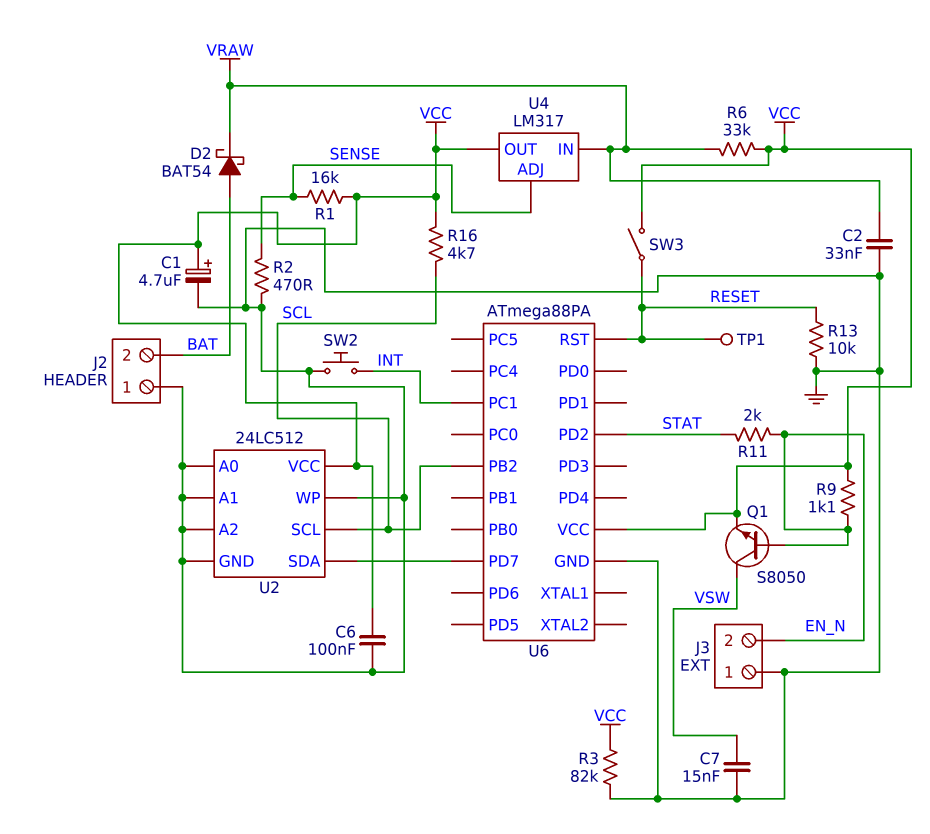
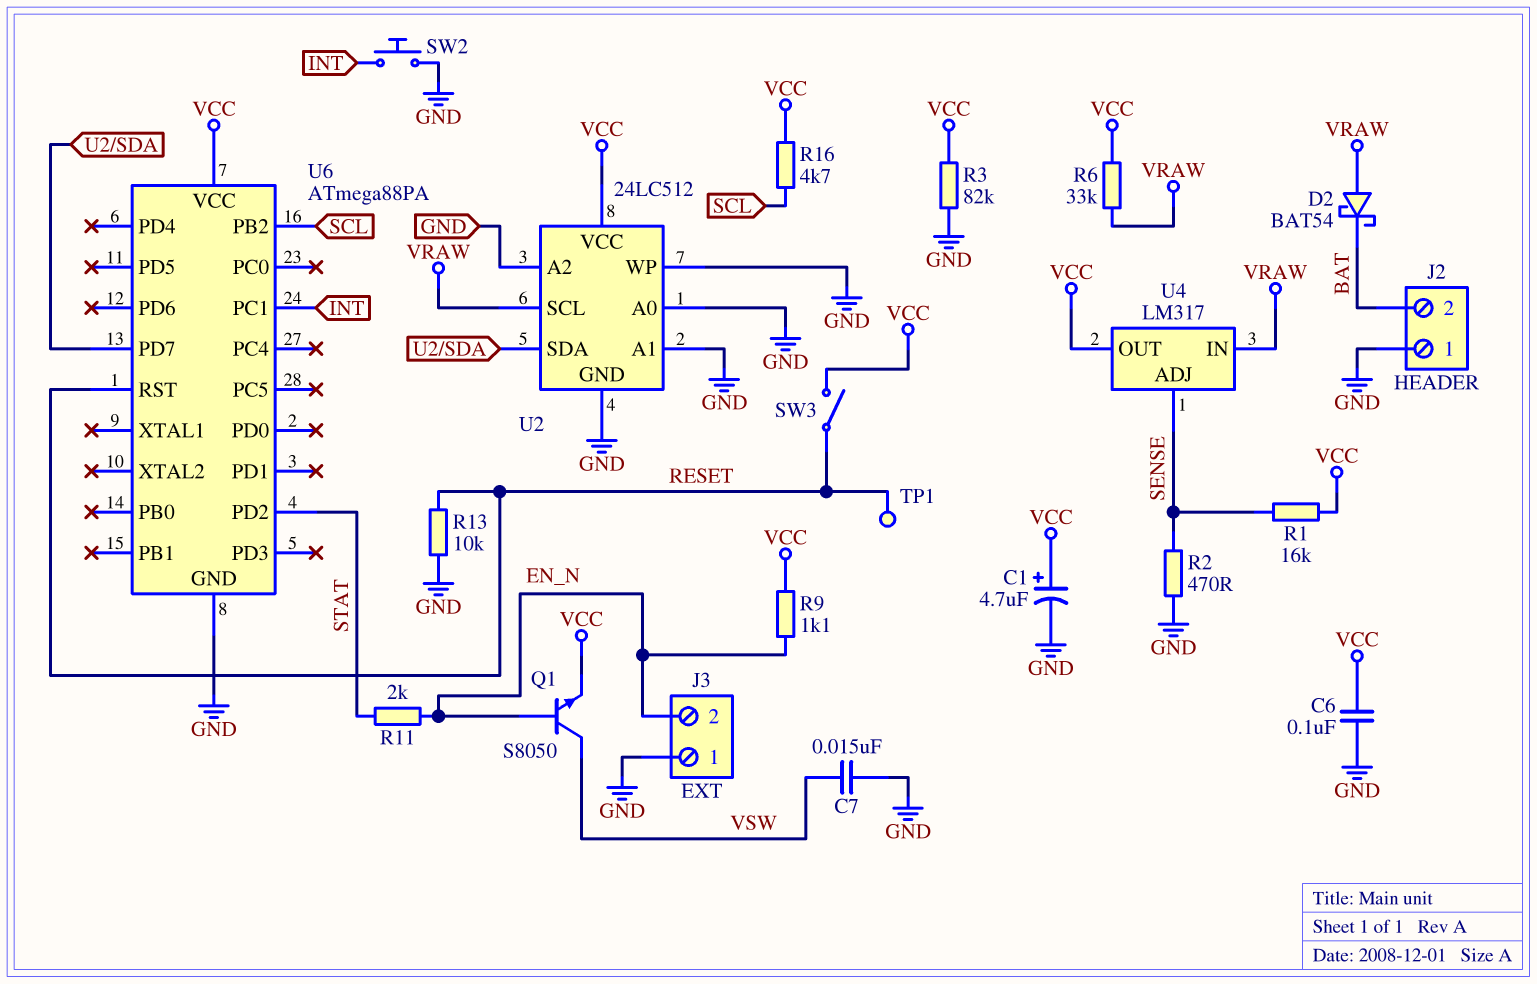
C2: 33nF (GND, VRAW) -> none
D2: schottky BAT54 (A BAT, K VRAW) -> schottky BAT54 (A VRAW, K BAT)
U2 pin SCL: SCL -> VRAW

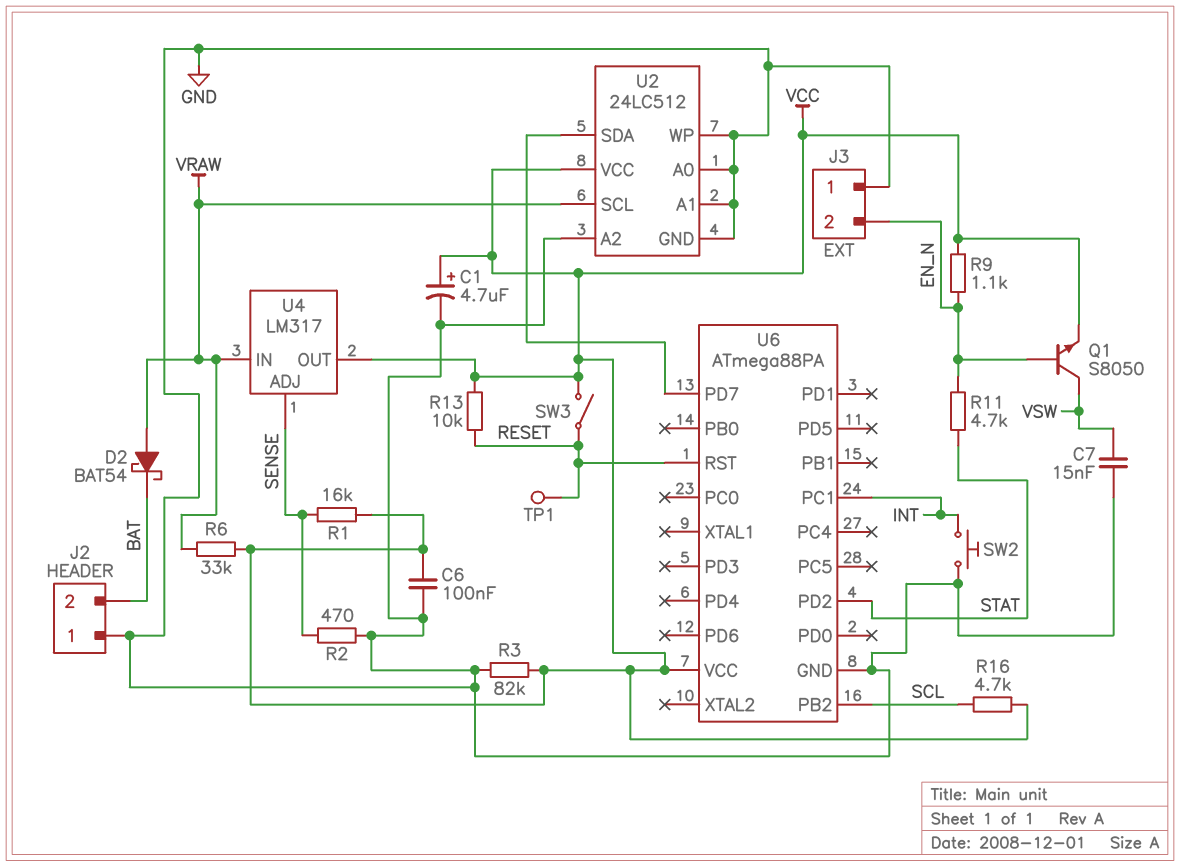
R11: 2k (EN_N, STAT) -> 4.7k (EN_N, STAT)
R13: 10k (GND, RESET) -> 10k (RESET, VCC)

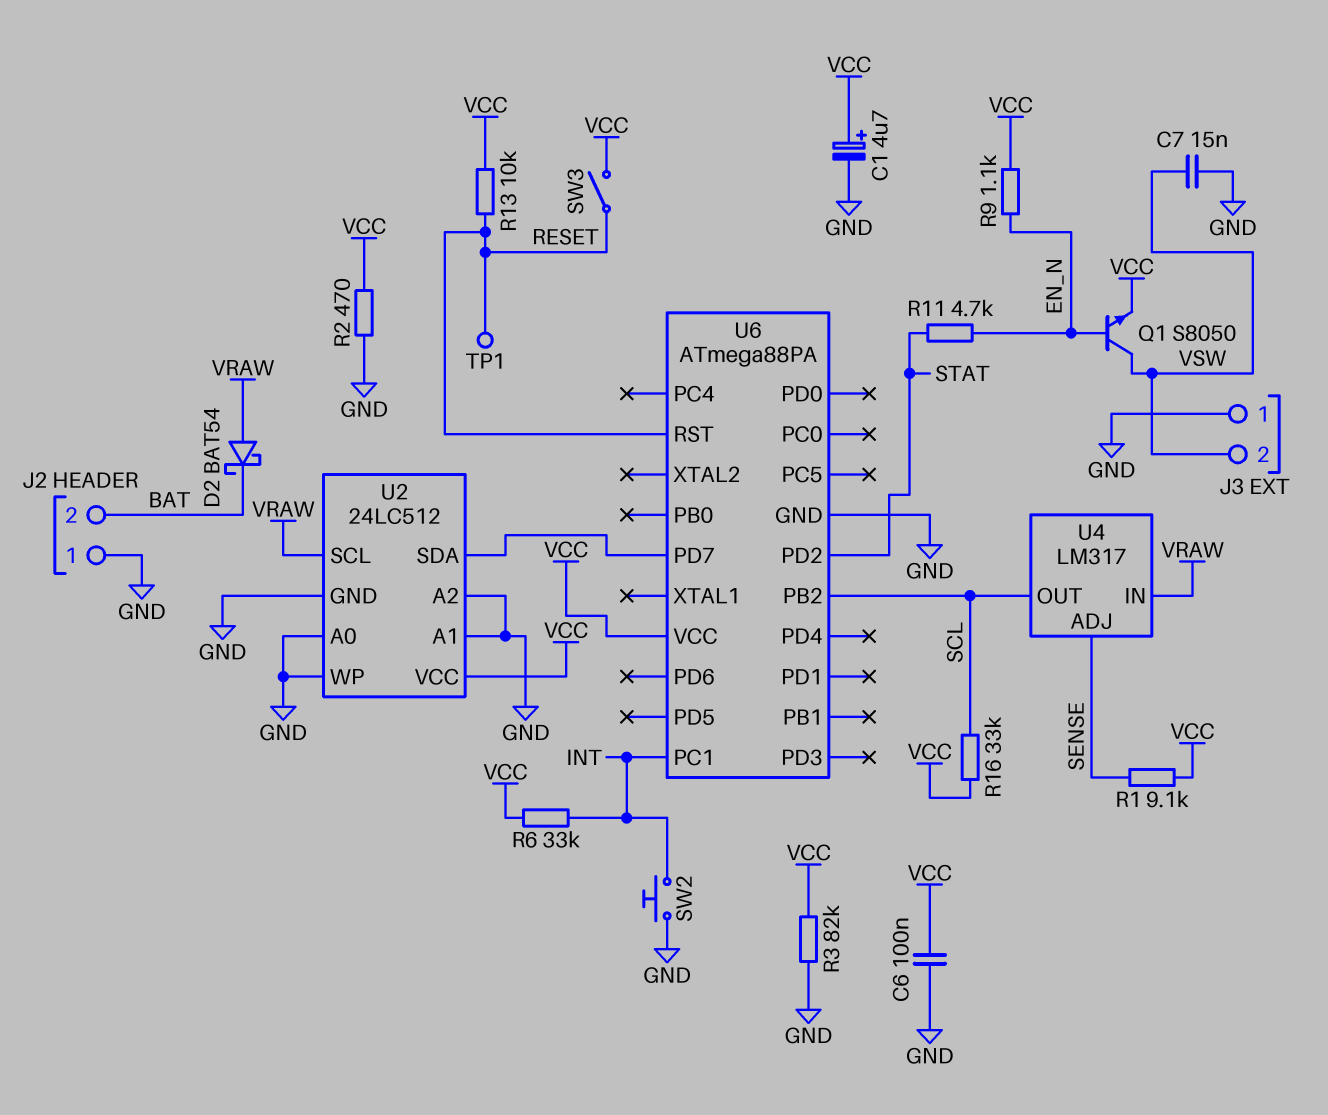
J3 pin 2: EN_N -> VSW
R1: 16k (SENSE, VCC) -> 9.1k (SENSE, VCC)
R2: 470 (GND, SENSE) -> 470 (GND, VCC)
R6: 33k (VCC, VRAW) -> 33k (INT, VCC)
R16: 4.7k (SCL, VCC) -> 33k (SCL, VCC)
U4 pin OUT: VCC -> SCL

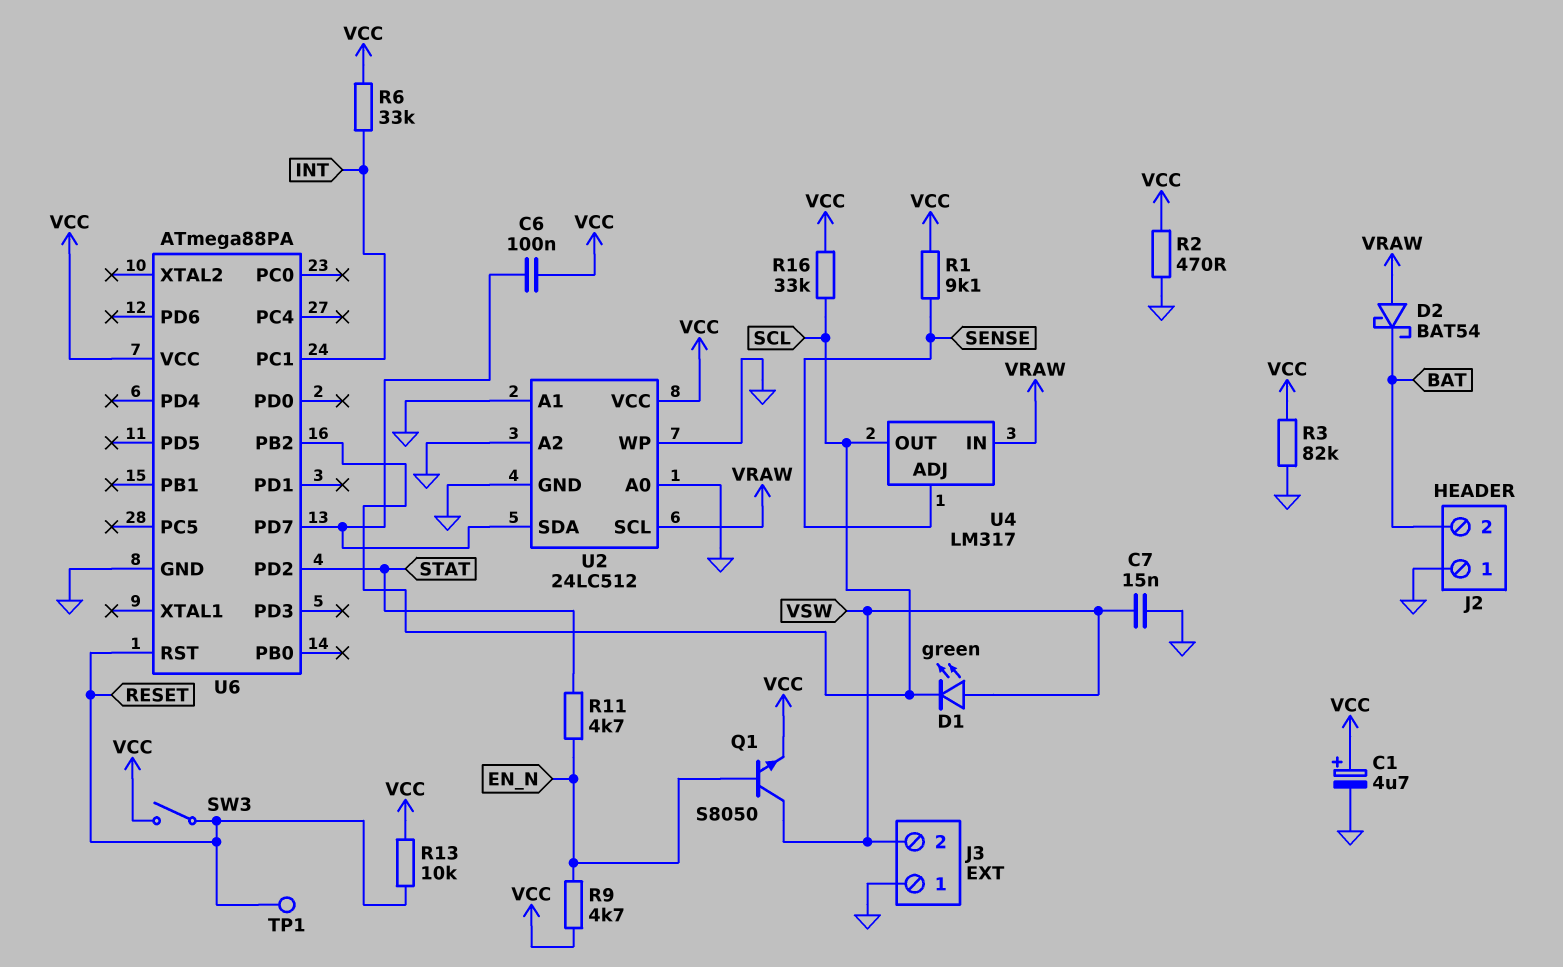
C6: 100nF (GND, VCC) -> 100nF (U2/SDA, VCC)
D1: none -> LED green (A VSW, K SCL)
R9: 1.1k (EN_N, VCC) -> 4.7k (EN_N, VCC)
SW2: button (GND, INT) -> none

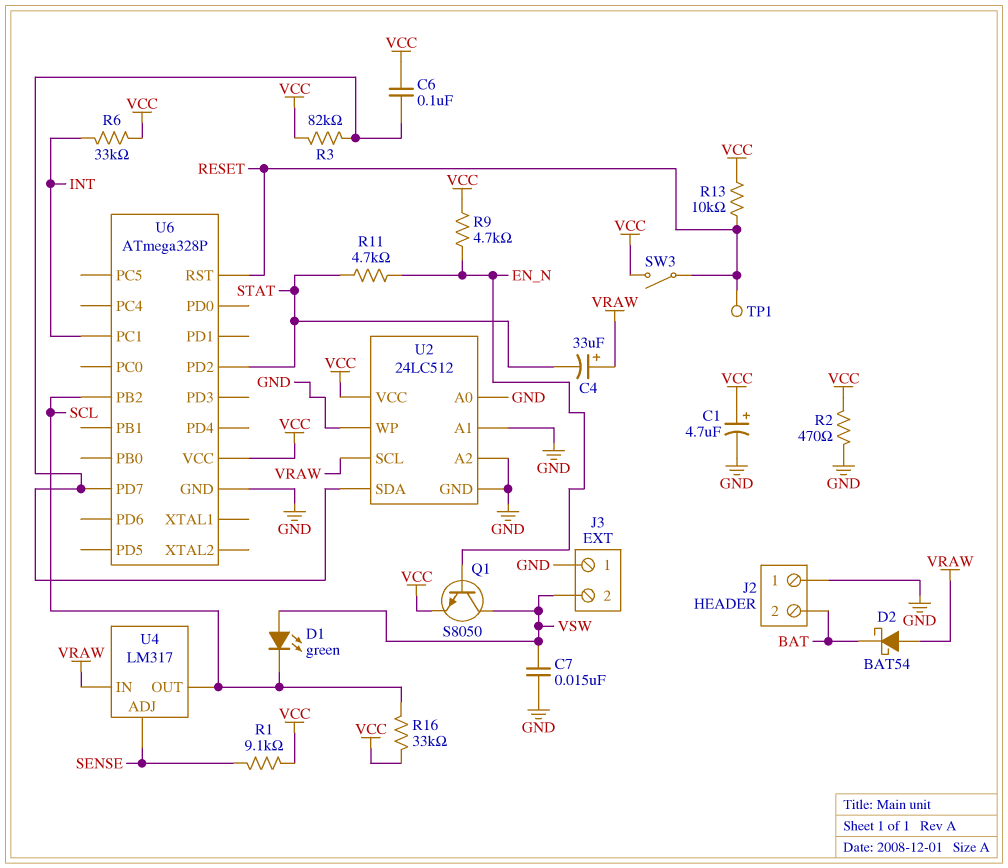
C4: none -> 33uF (plus VRAW, minus STAT)
R3: 82k (GND, VCC) -> 82k (U2/SDA, VCC)
U6: ATmega88PA -> ATmega328P

